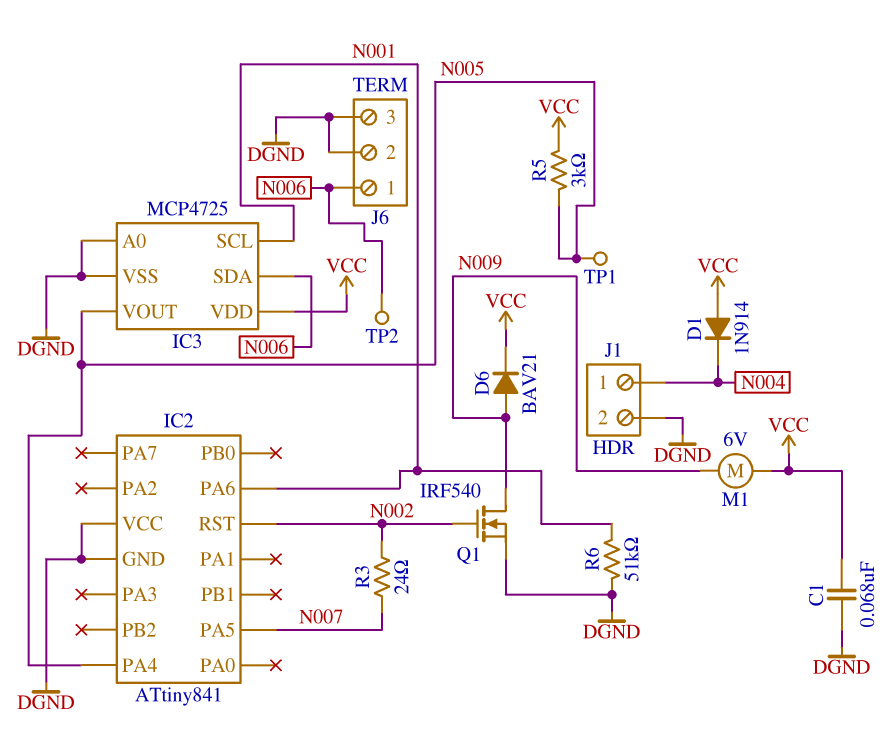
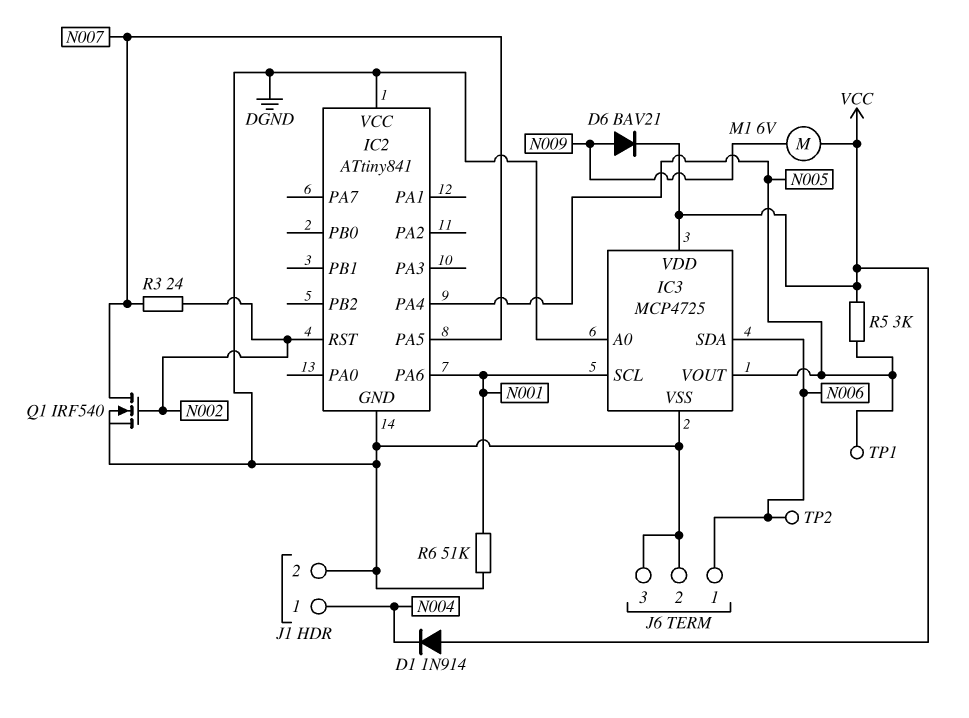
C1: 68nF (DGND, VCC) -> none
Q1: NMOS IRF540 (G N002, D N009, S DGND) -> NMOS IRF540 (G N002, D N007, S DGND)

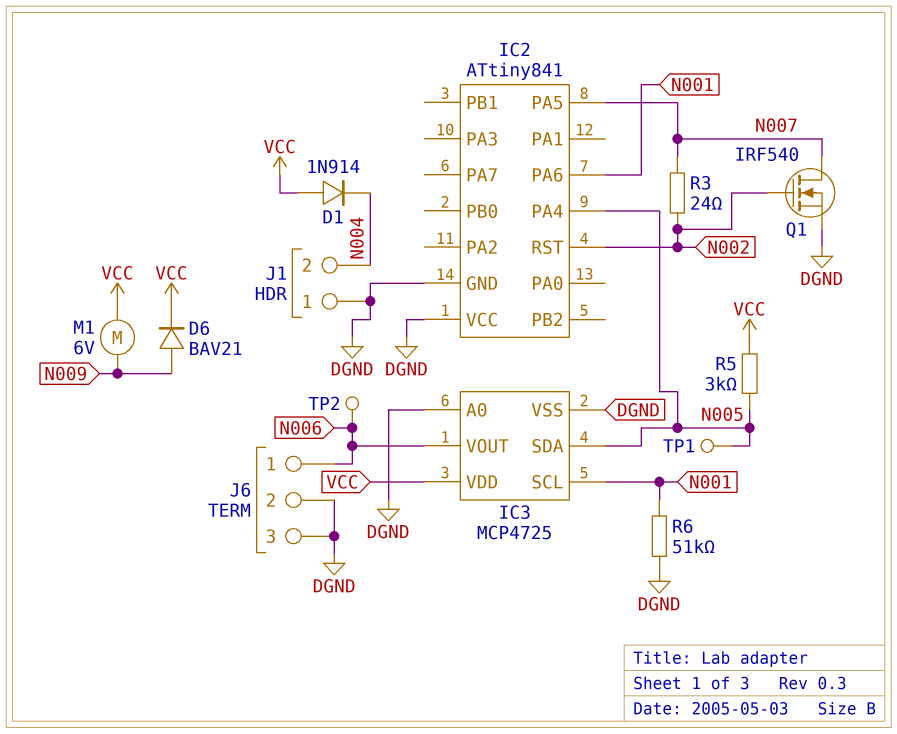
IC3 pin SDA: N006 -> N005
IC3 pin VOUT: N005 -> N006
J1 pin 1: N004 -> DGND
J1 pin 2: DGND -> N004

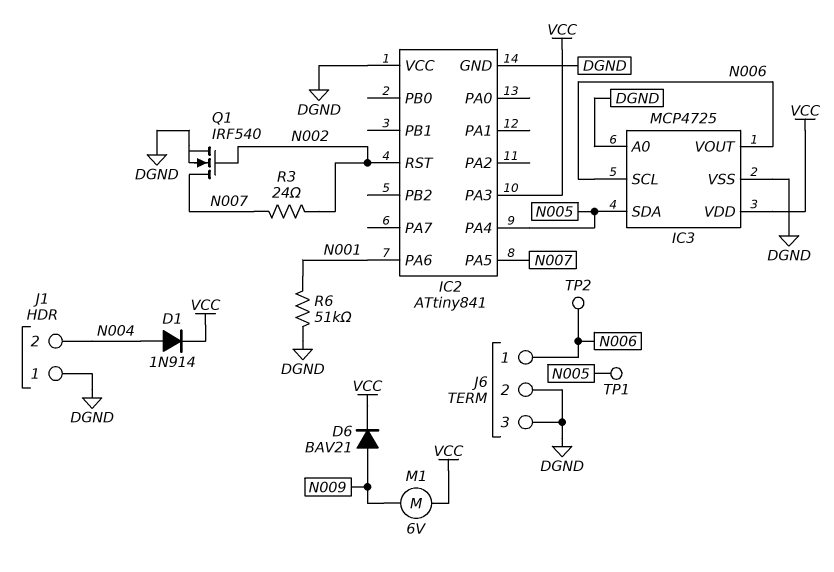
D1: diode 1N914 (A VCC, K N004) -> diode 1N914 (A N004, K VCC)
IC2 pin PA3: none -> VCC
IC3 pin SCL: N001 -> N006
R5: 3k (N005, VCC) -> none

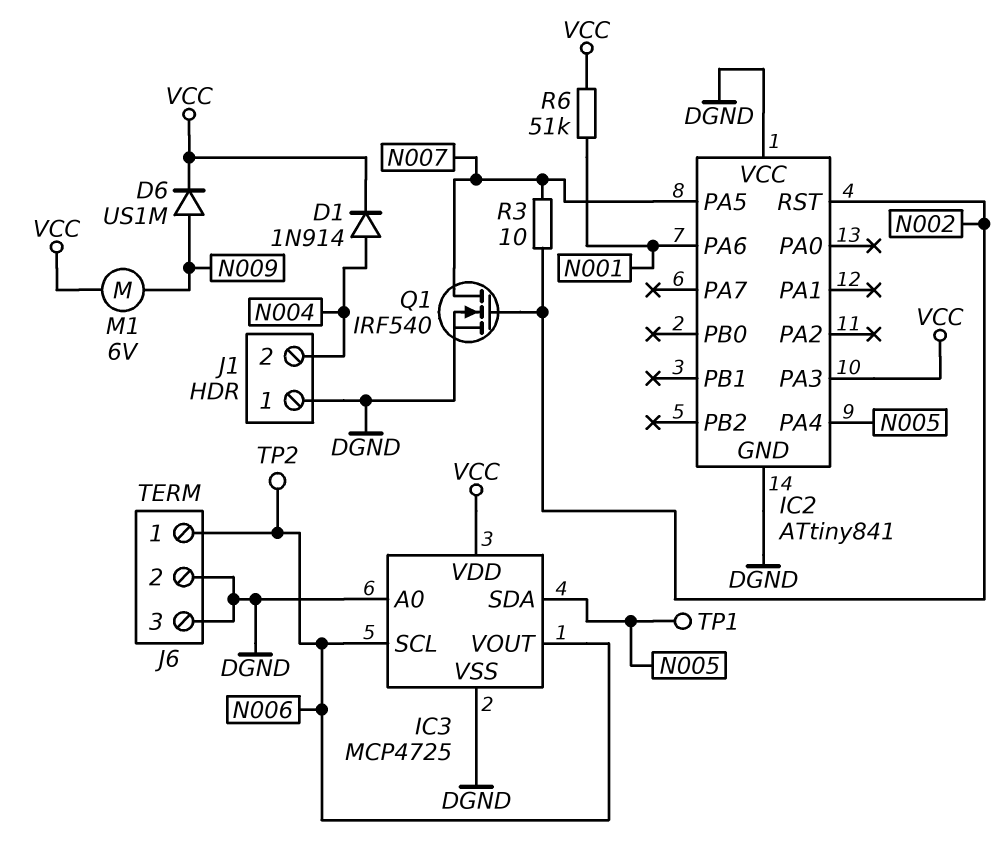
D6: diode BAV21 (A N009, K VCC) -> diode US1M (A N009, K VCC)
R3: 24 (N002, N007) -> 10 (N002, N007)
R6: 51k (DGND, N001) -> 51k (N001, VCC)

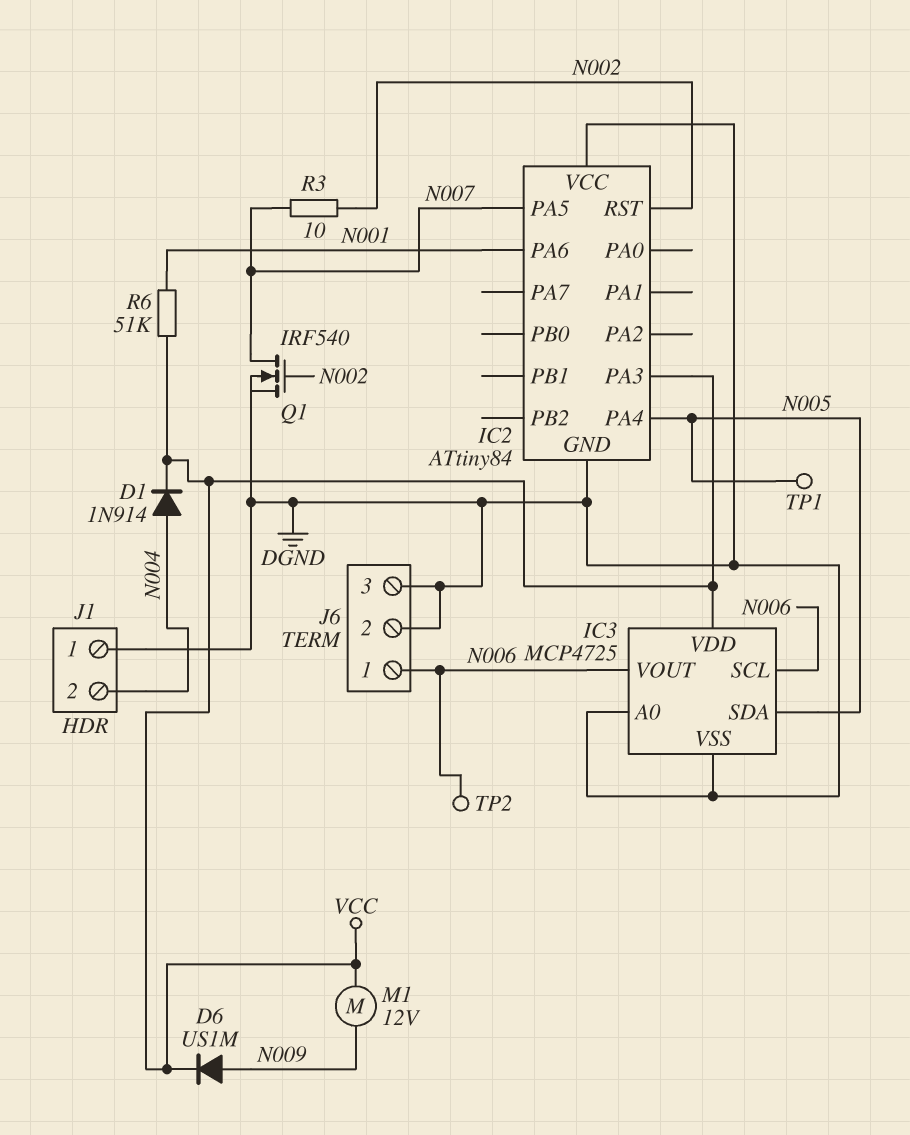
IC2: ATtiny841 -> ATtiny84
M1: motor 6V (N009, VCC) -> motor 12V (N009, VCC)

